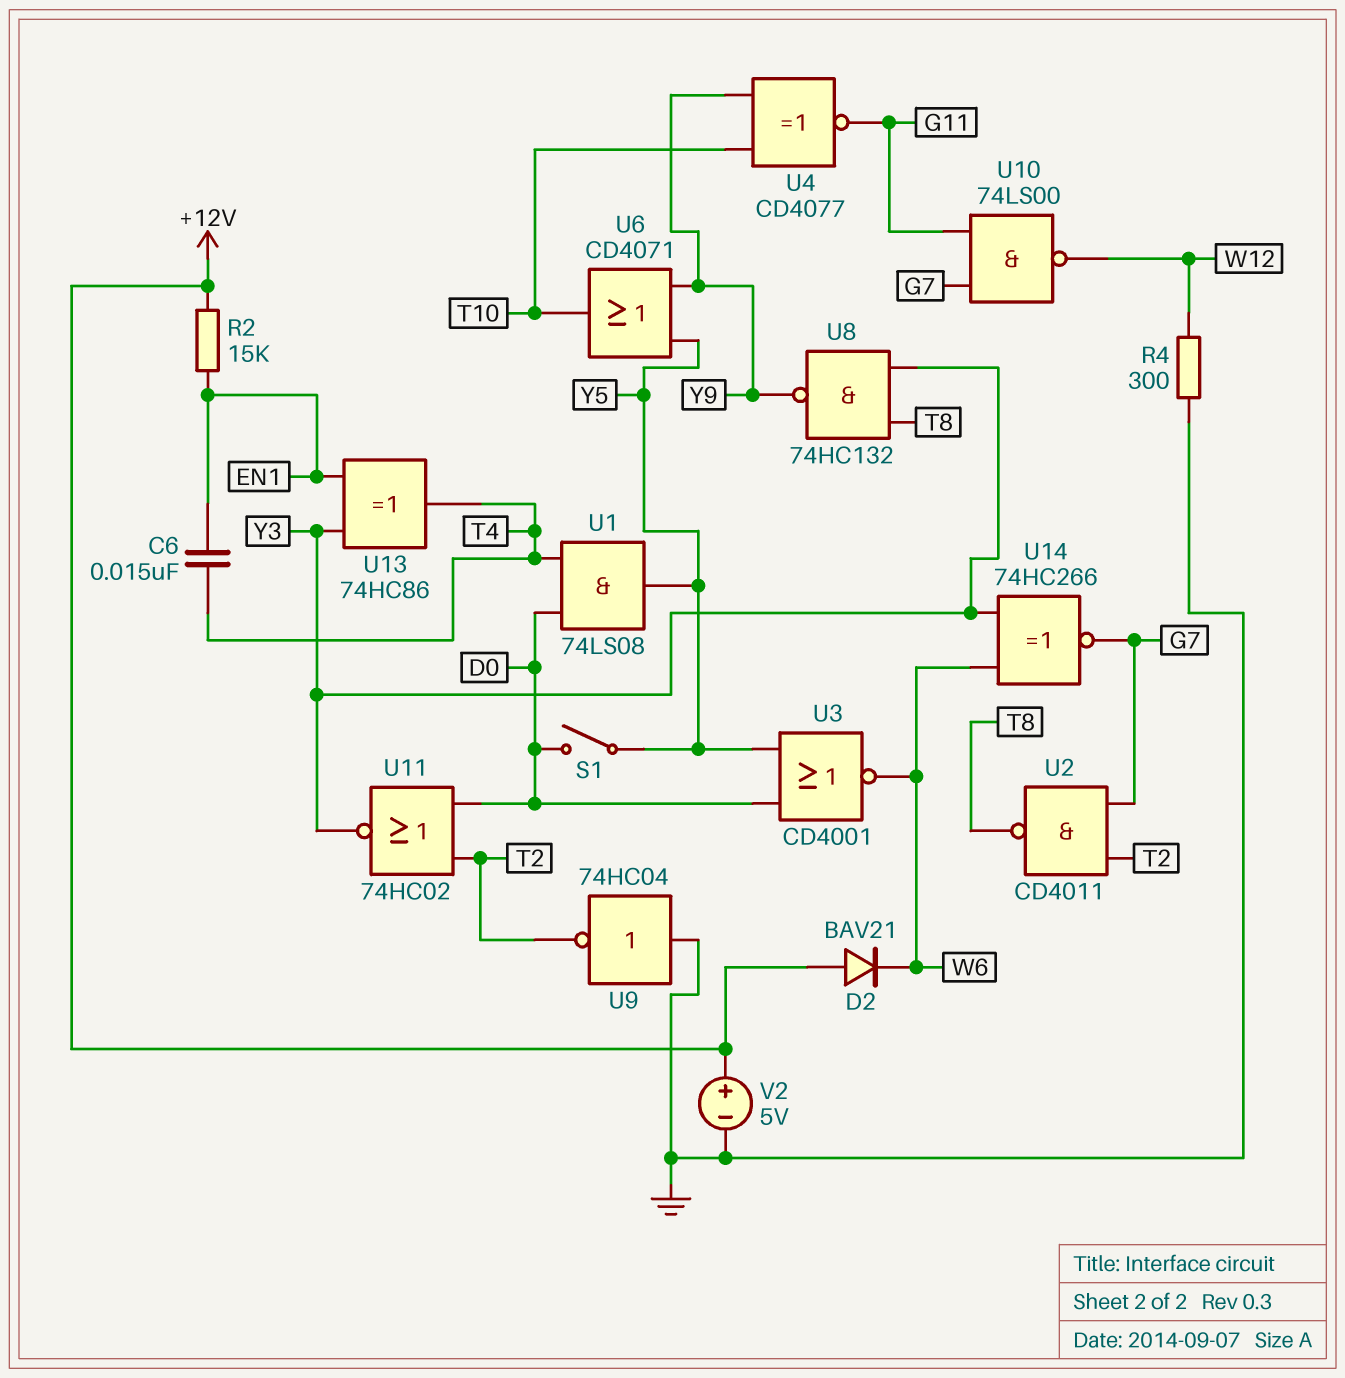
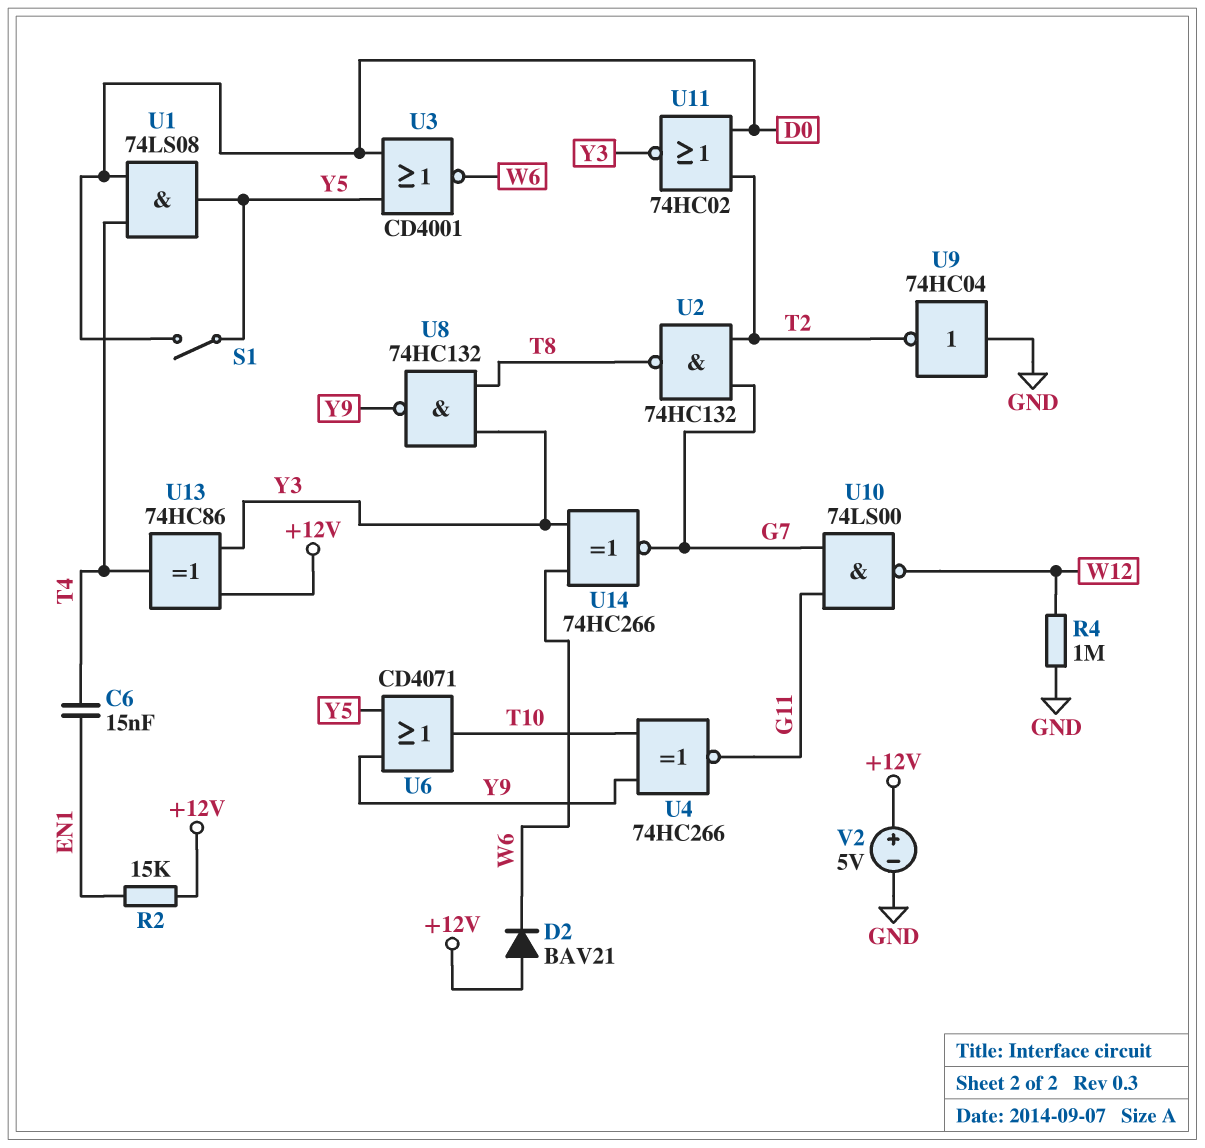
R4: 300 (GND, W12) -> 1M (GND, W12)
U2: NAND CD4011 (in G7, in T2, out T8) -> NAND 74HC132 (in G7, in T2, out T8)
U4: XNOR CD4077 (in T10, in Y9, out G11) -> XNOR 74HC266 (in T10, in Y9, out G11)
U13: XOR 74HC86 (in EN1, in Y3, out T4) -> XOR 74HC86 (in +12V, in Y3, out T4)

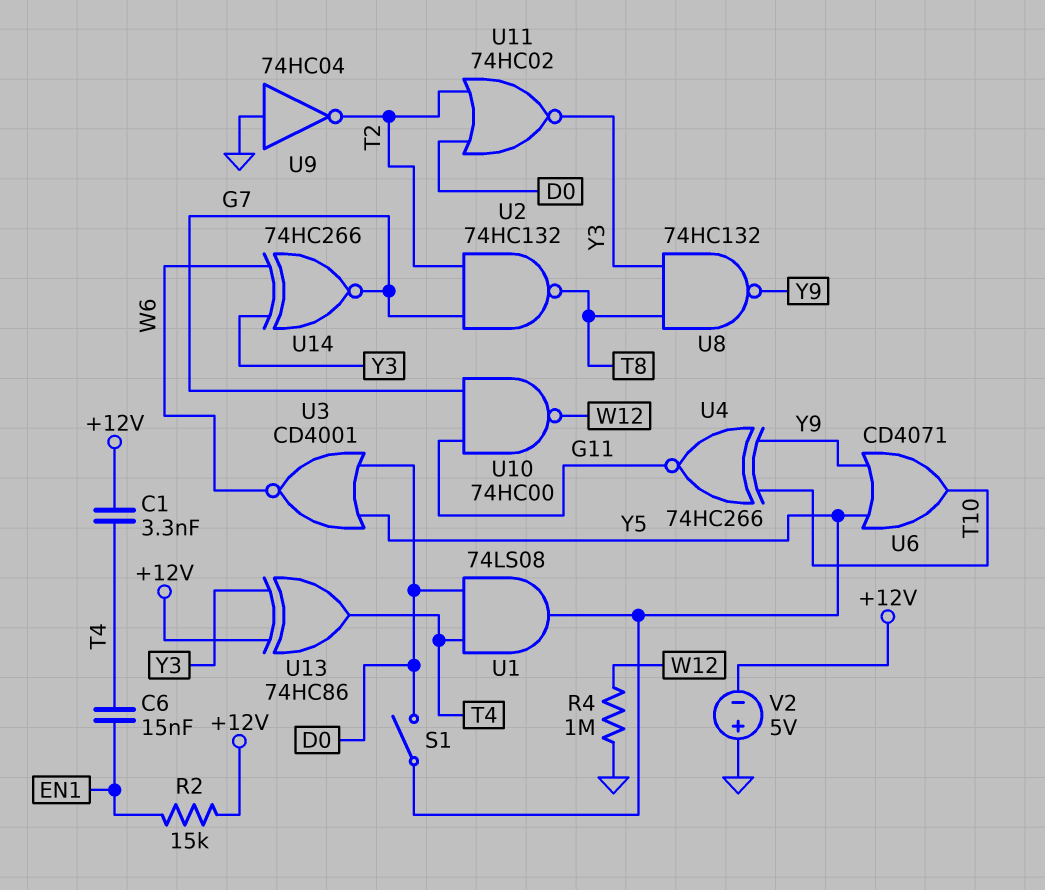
C1: none -> 3.3nF (+12V, T4)
D2: diode BAV21 (A +12V, K W6) -> none
U10: NAND 74LS00 (in G7, in G11, out W12) -> NAND 74HC00 (in G7, in G11, out W12)
V2: 5V (plus +12V, minus GND) -> 5V (plus GND, minus +12V)

